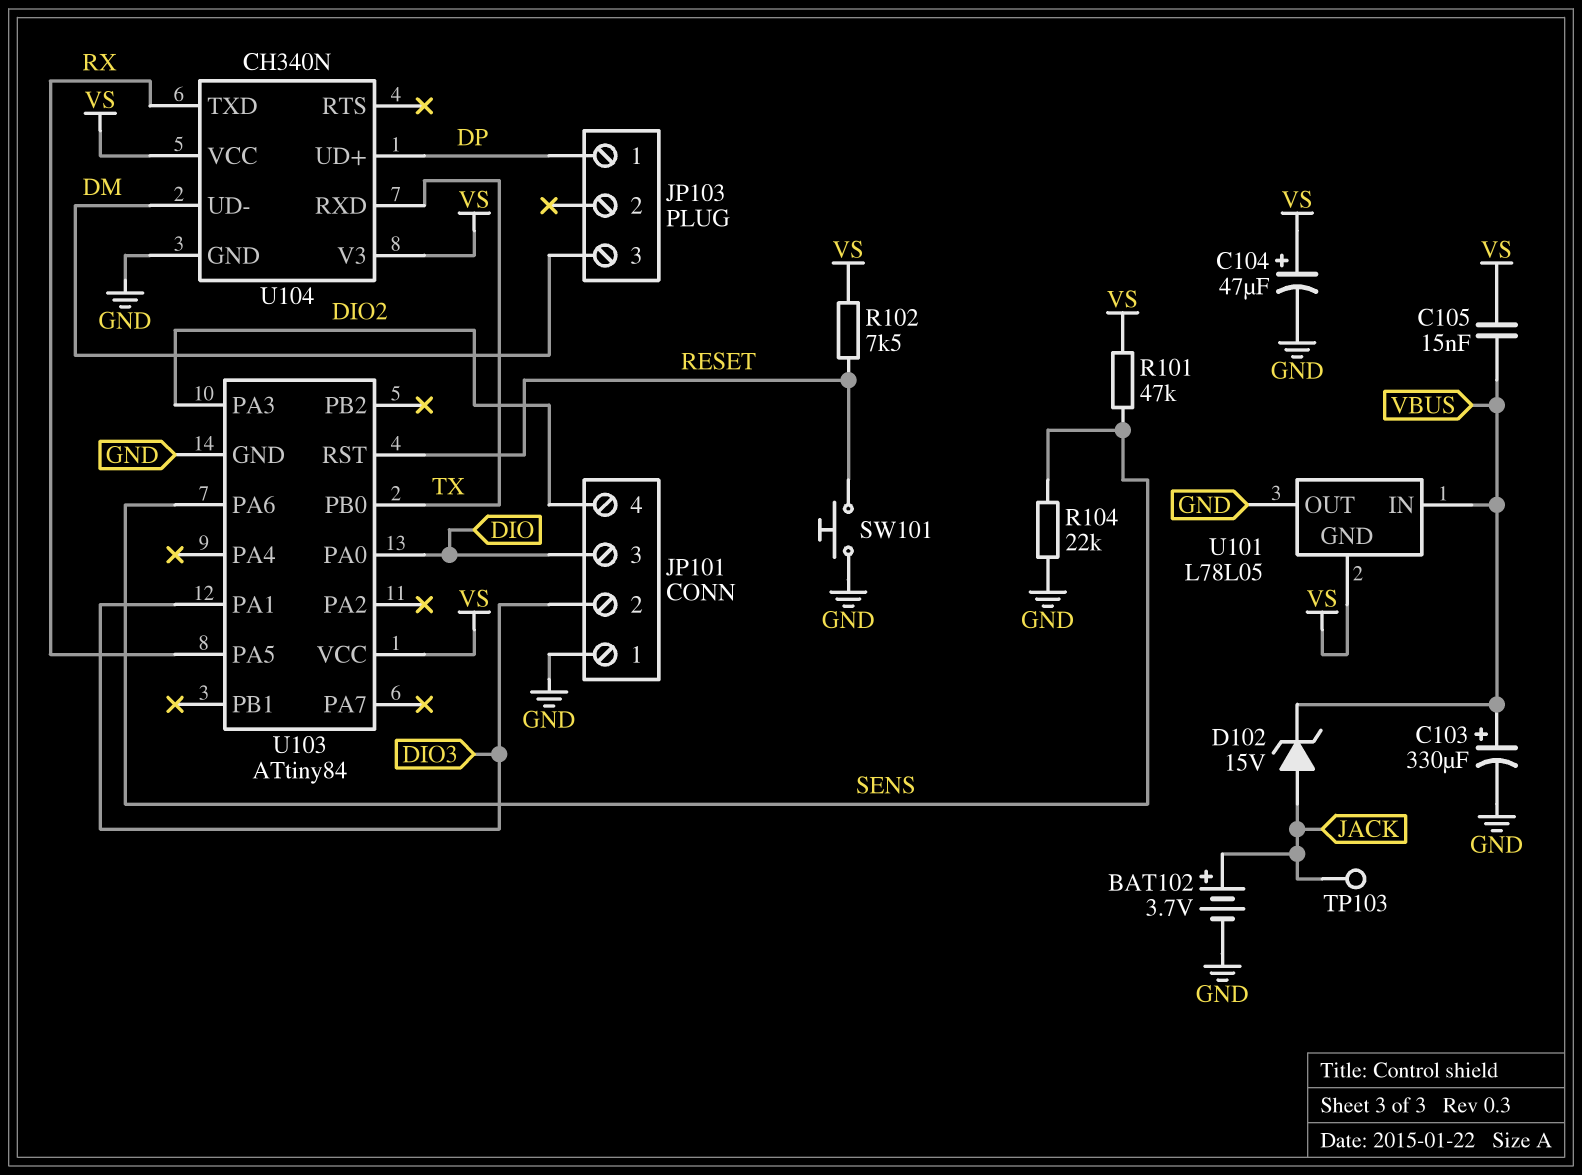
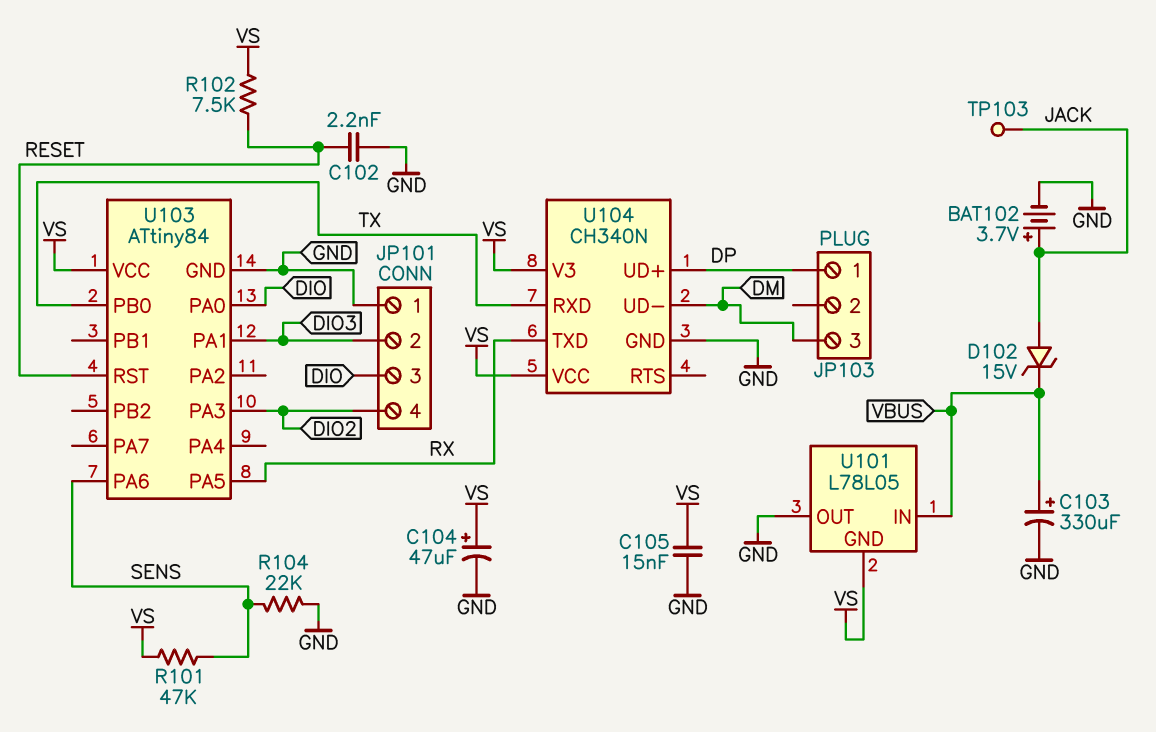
C102: none -> 2.2nF (GND, RESET)
C105: 15nF (VBUS, VS) -> 15nF (GND, VS)
SW101: button (GND, RESET) -> none

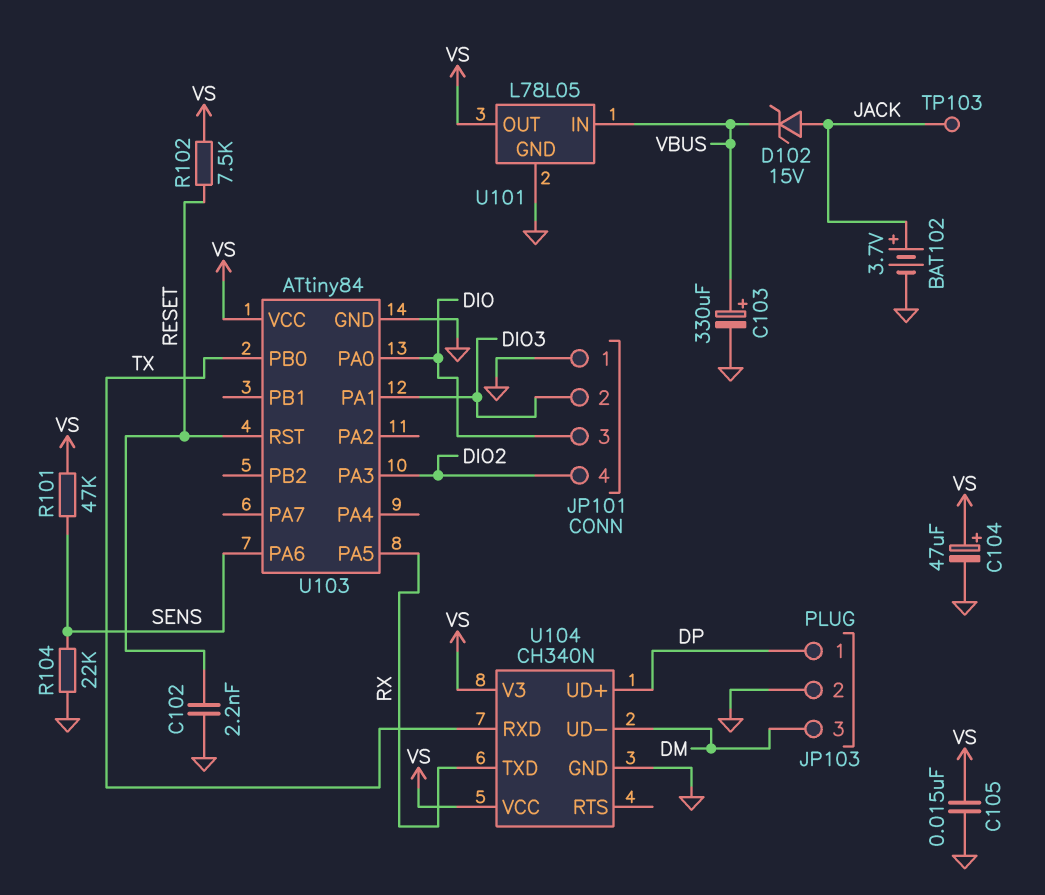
JP103 pin 2: none -> GND
U101 pin GND: VS -> GND
U101 pin OUT: GND -> VS

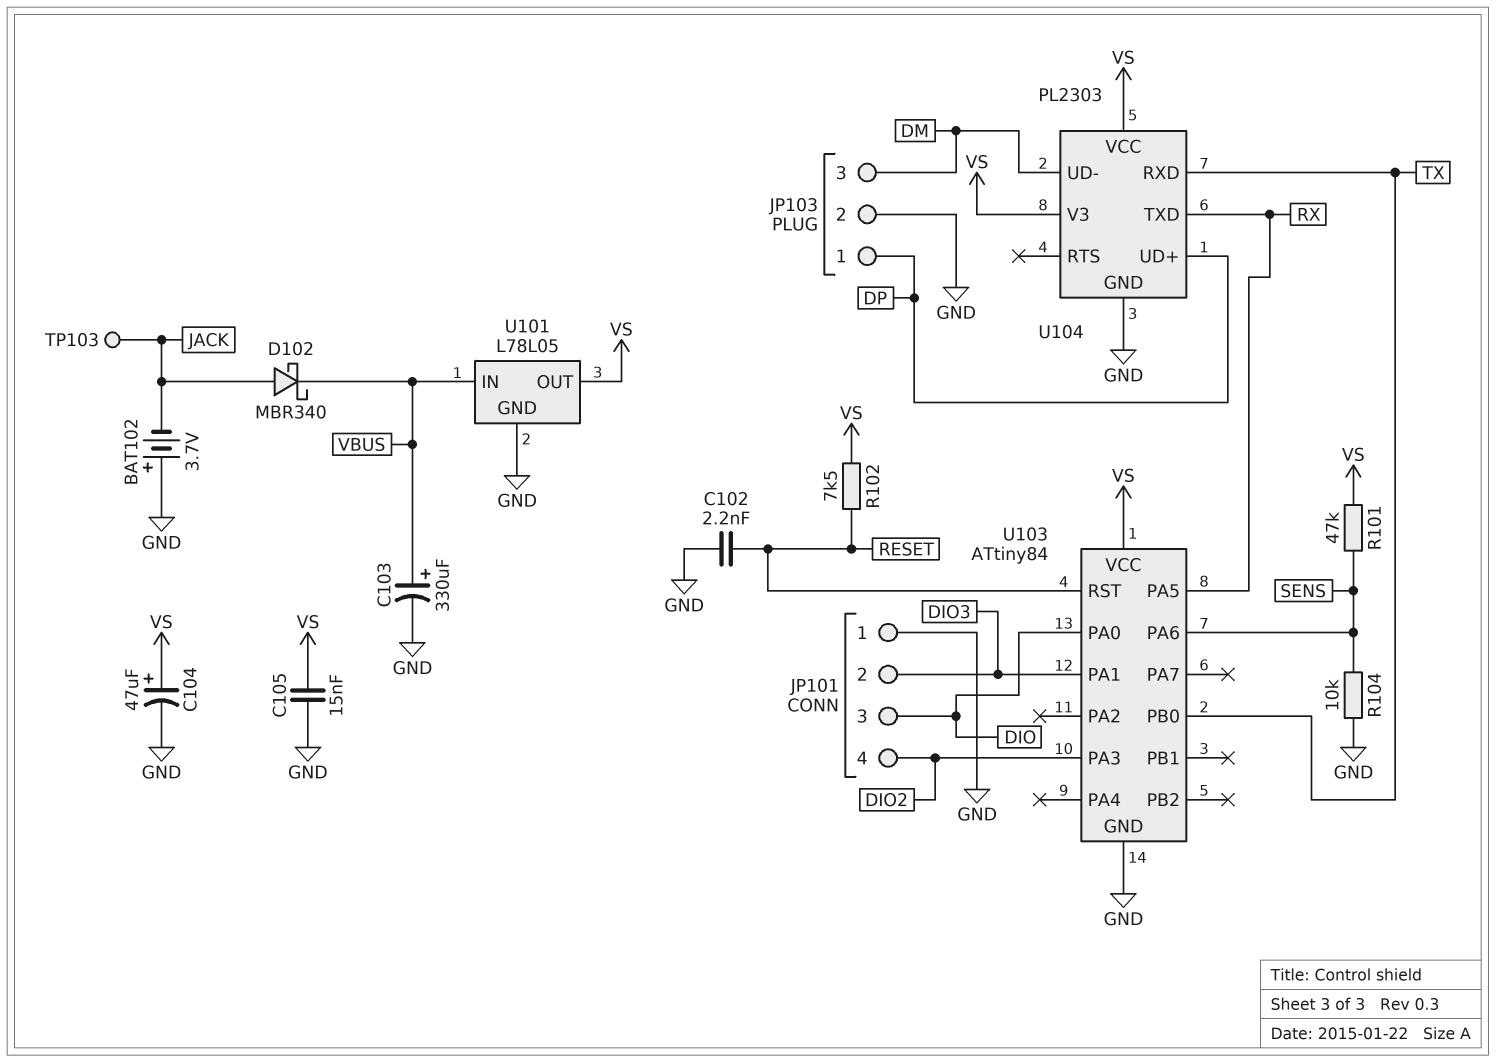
BAT102: 3.7V (plus JACK, minus GND) -> 3.7V (plus GND, minus JACK)
D102: zener 15V (A JACK, K VBUS) -> schottky MBR340 (A JACK, K VBUS)
R104: 22k (GND, SENS) -> 10k (GND, SENS)
U104: CH340N -> PL2303

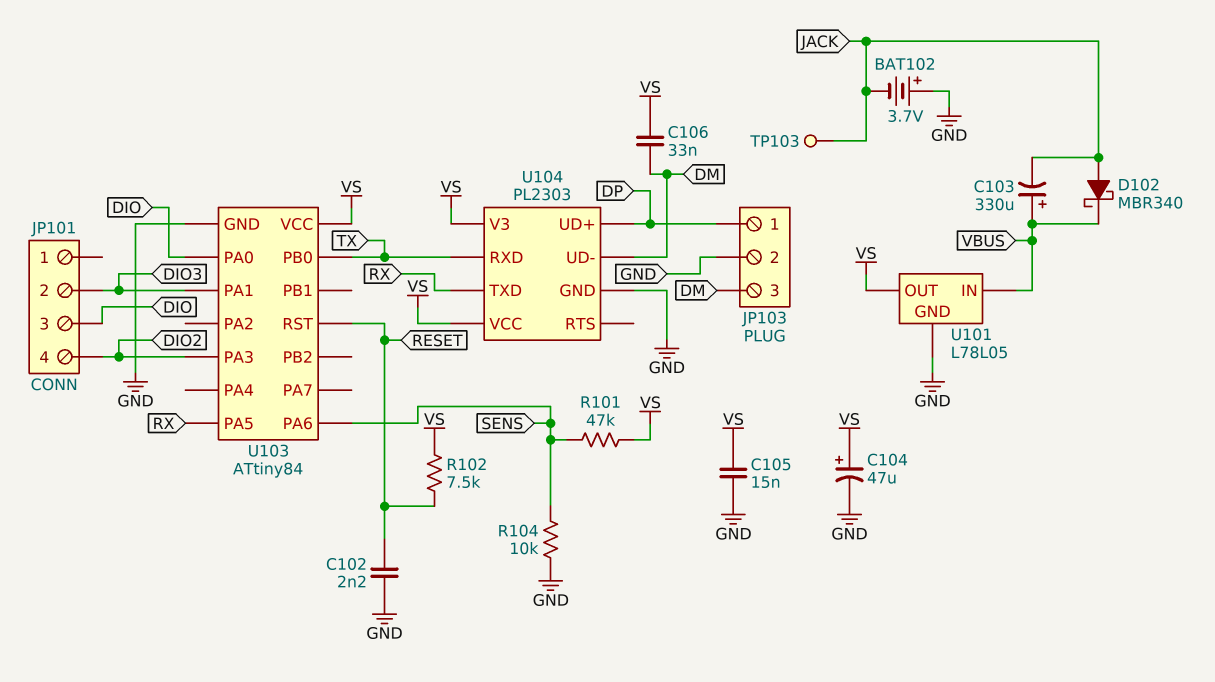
C103: 330uF (plus VBUS, minus GND) -> 330uF (plus VBUS, minus JACK)
C106: none -> 33nF (DM, VS)
JP101 pin 1: GND -> none

